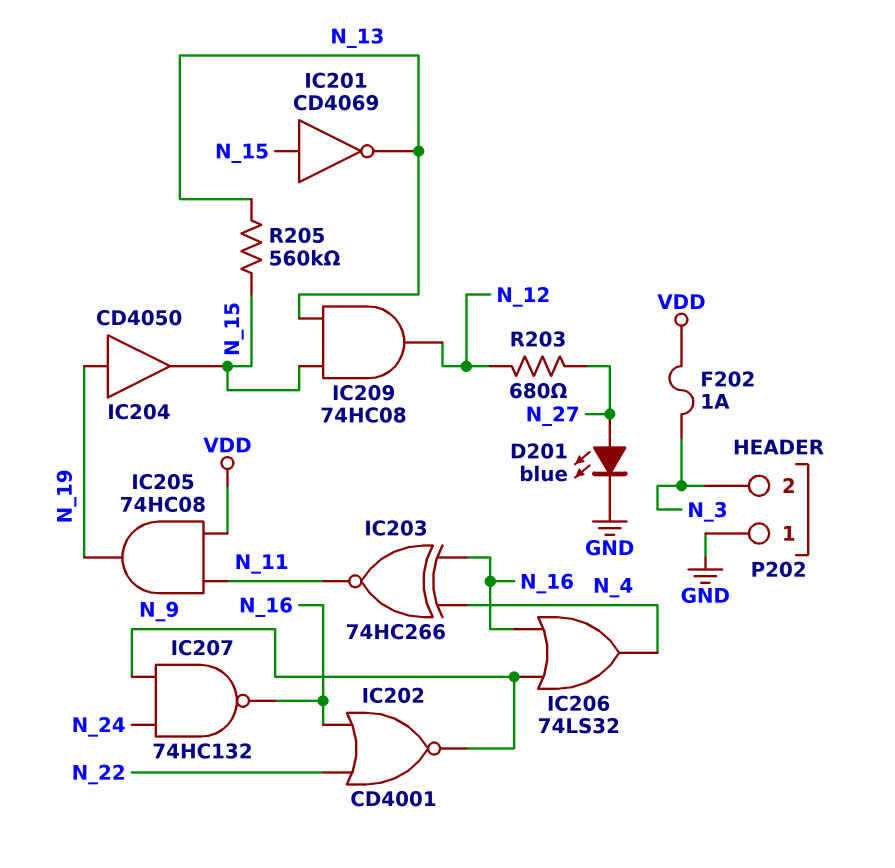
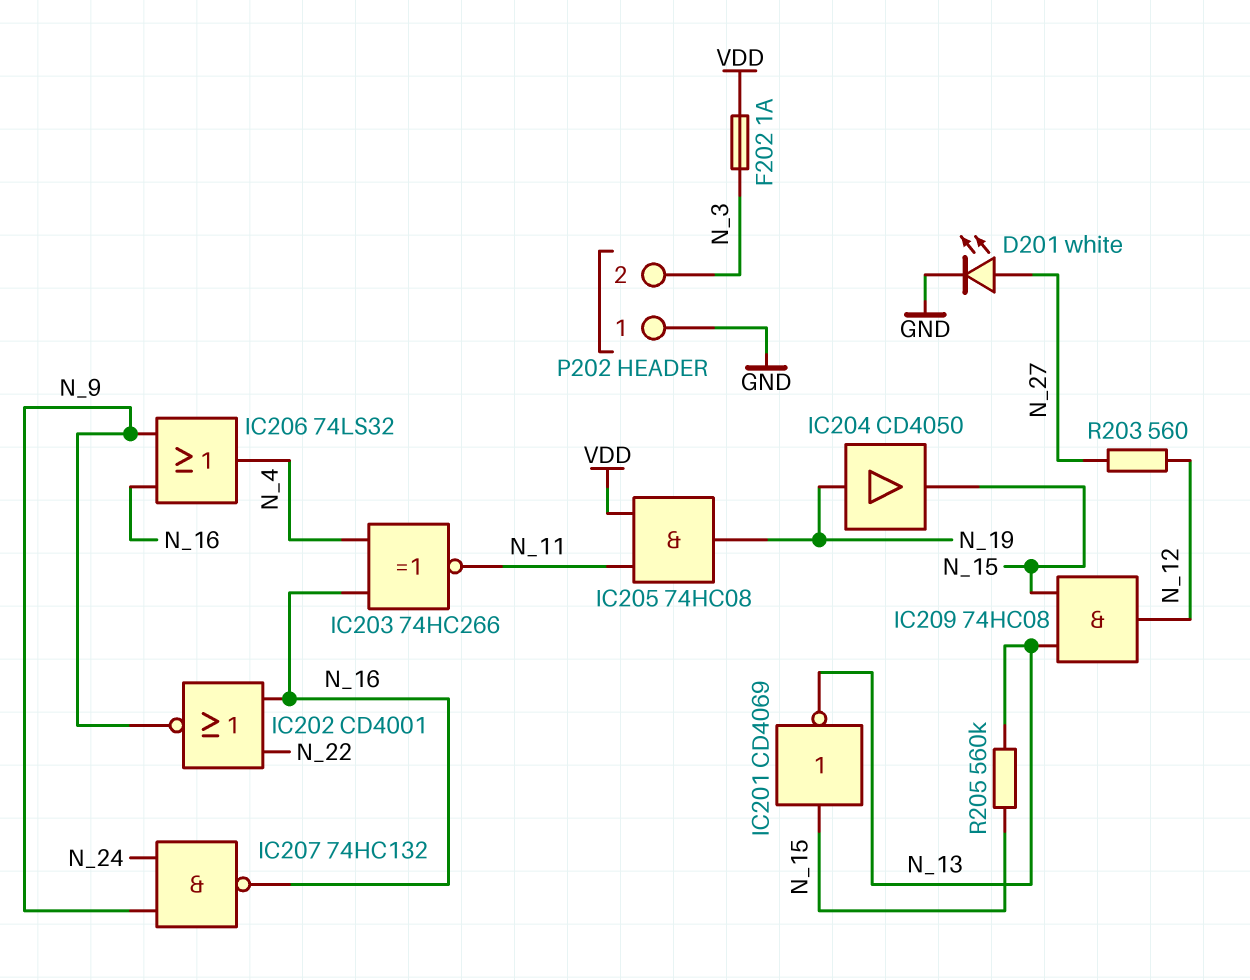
D201: LED blue (A N_27, K GND) -> LED white (A N_27, K GND)
R203: 680 (N_12, N_27) -> 560 (N_12, N_27)

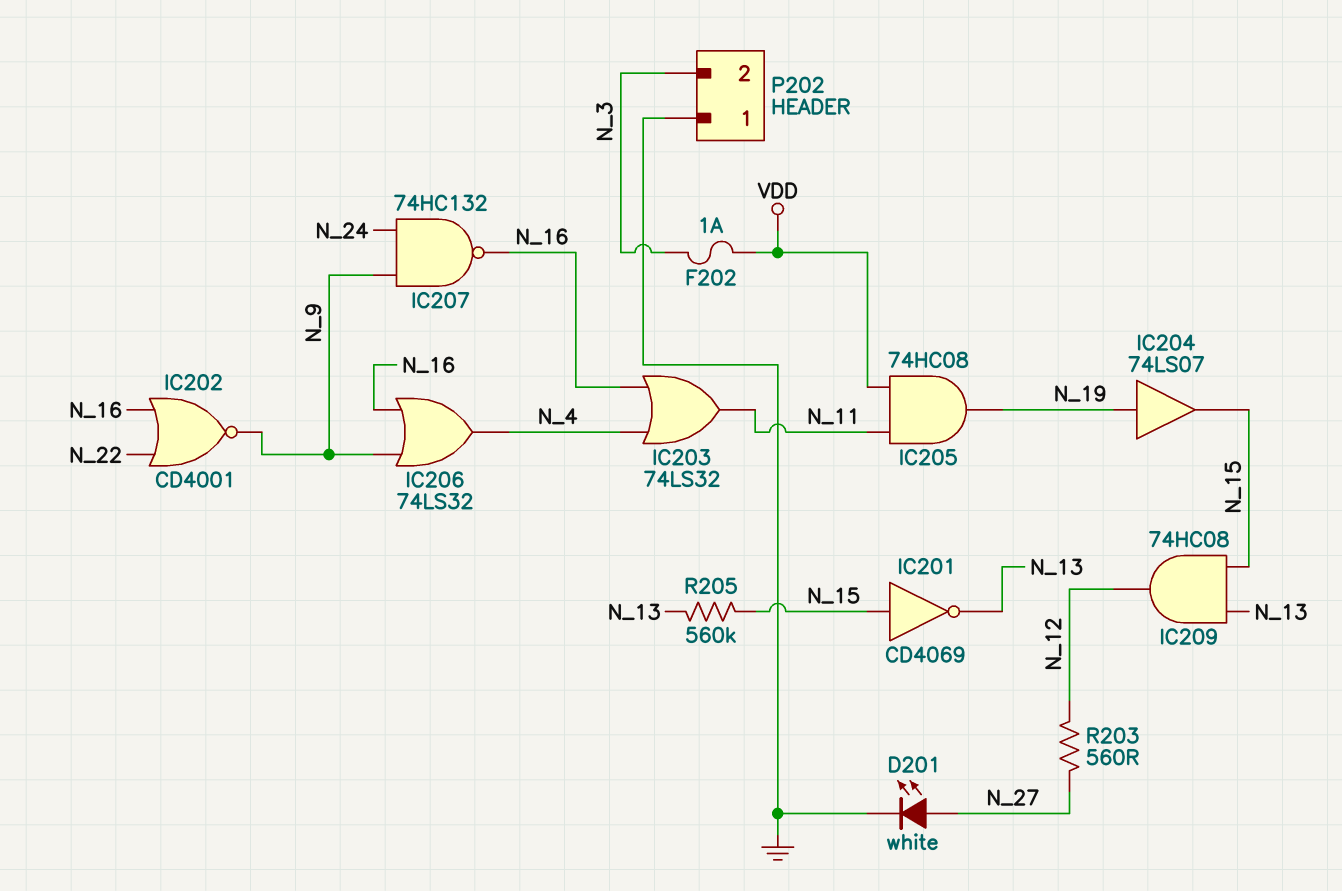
IC203: XNOR 74HC266 (in N_4, in N_16, out N_11) -> OR 74LS32 (in N_4, in N_16, out N_11)
IC204: buffer CD4050 (in N_19, out N_15) -> buffer 74LS07 (in N_19, out N_15)

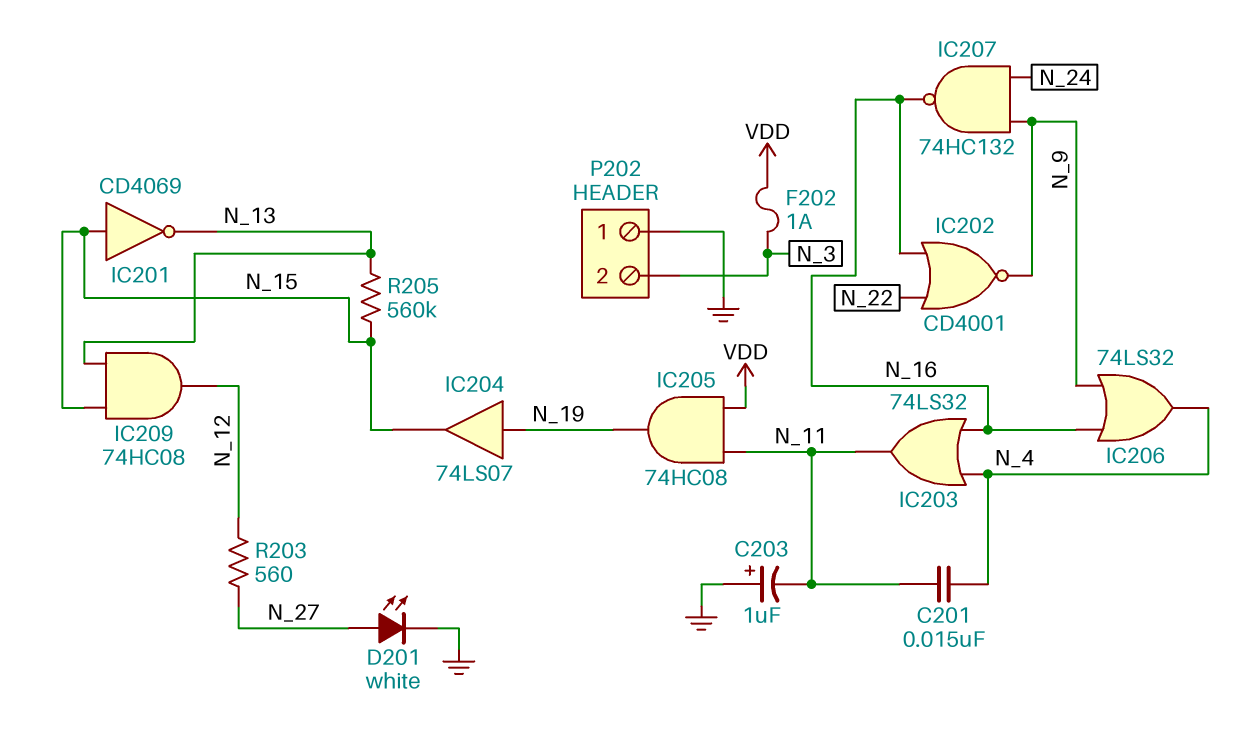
C201: none -> 15nF (N_4, N_11)
C203: none -> 1uF (plus GND, minus N_11)

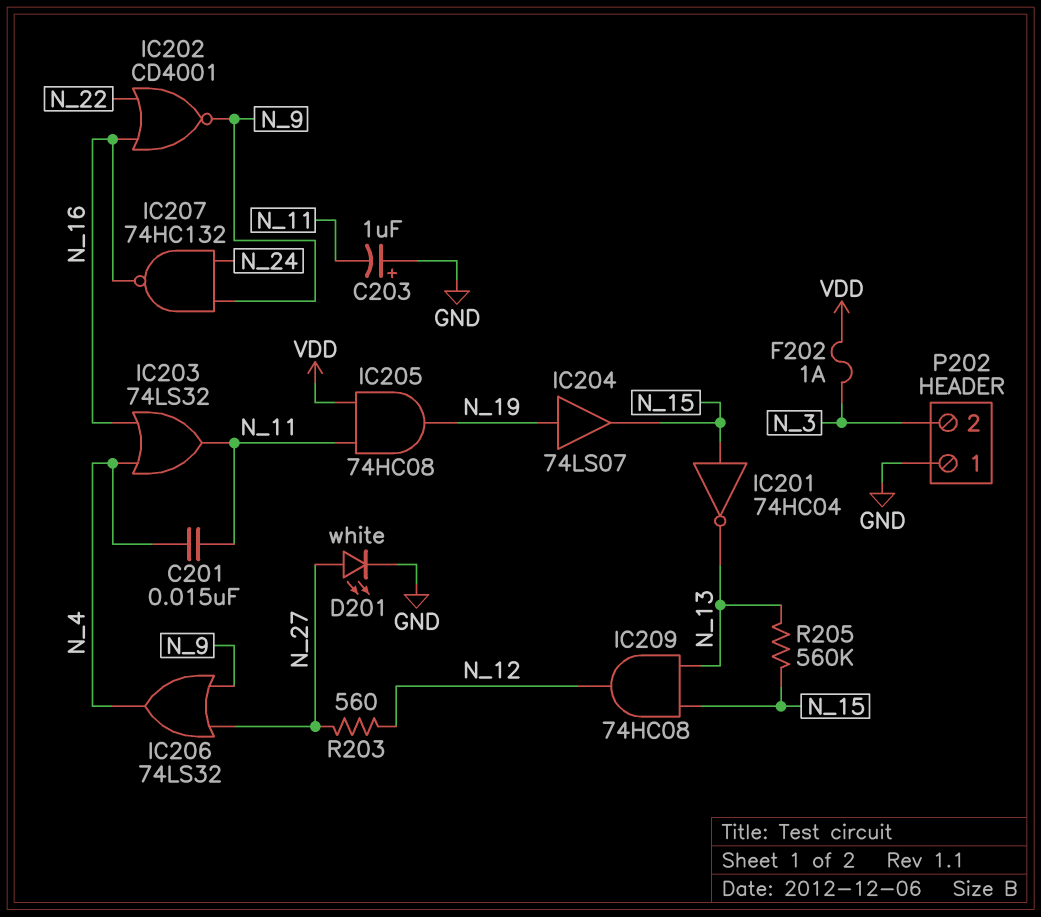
IC201: NOT CD4069 (in N_15, out N_13) -> NOT 74HC04 (in N_15, out N_13)
IC206: OR 74LS32 (in N_9, in N_16, out N_4) -> OR 74LS32 (in N_9, in N_27, out N_4)

